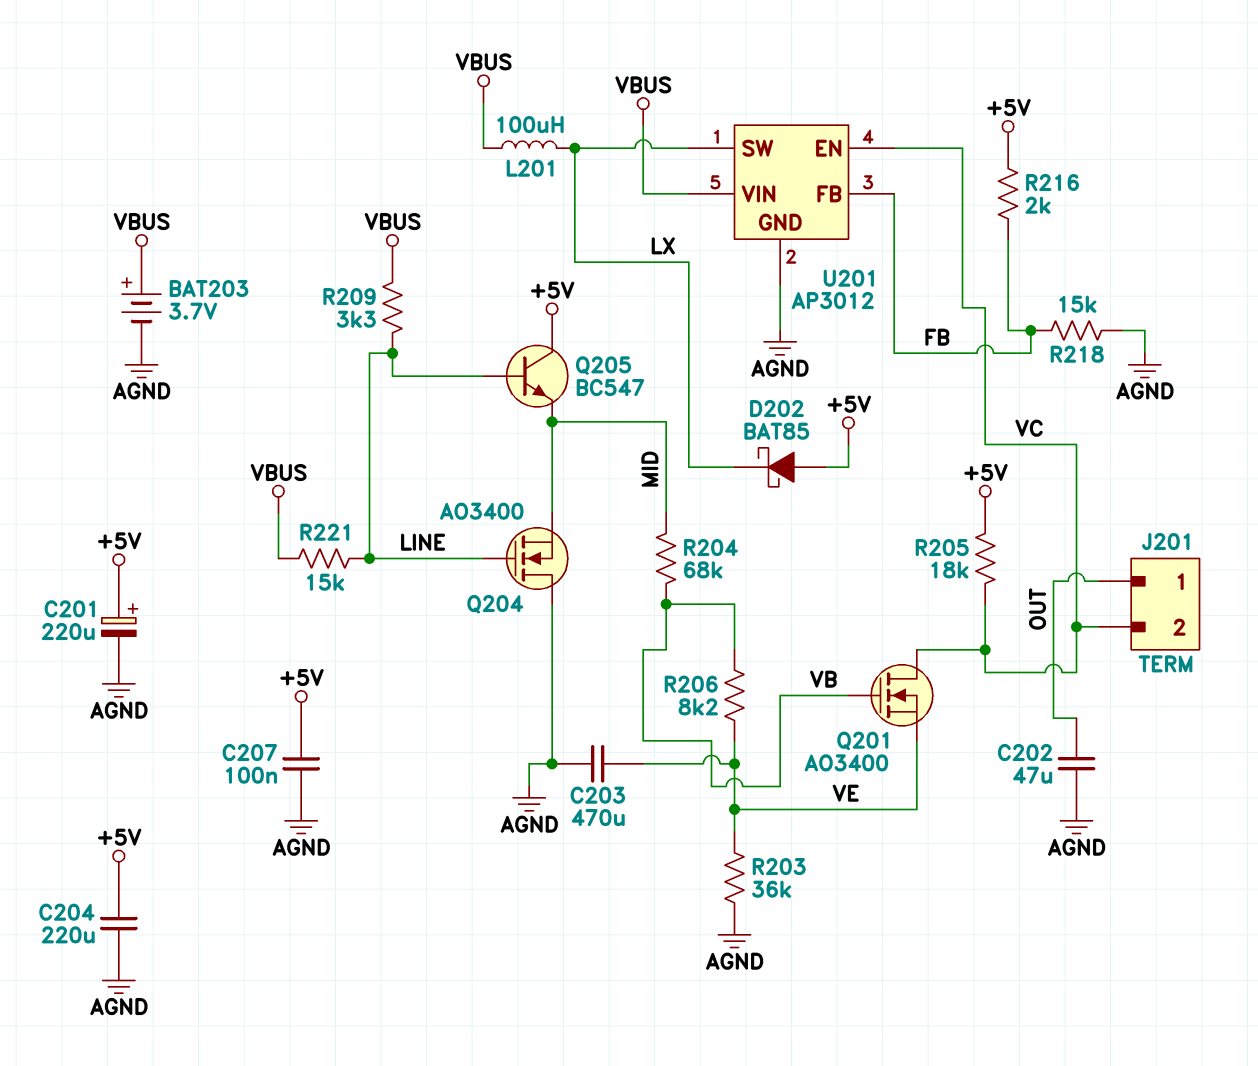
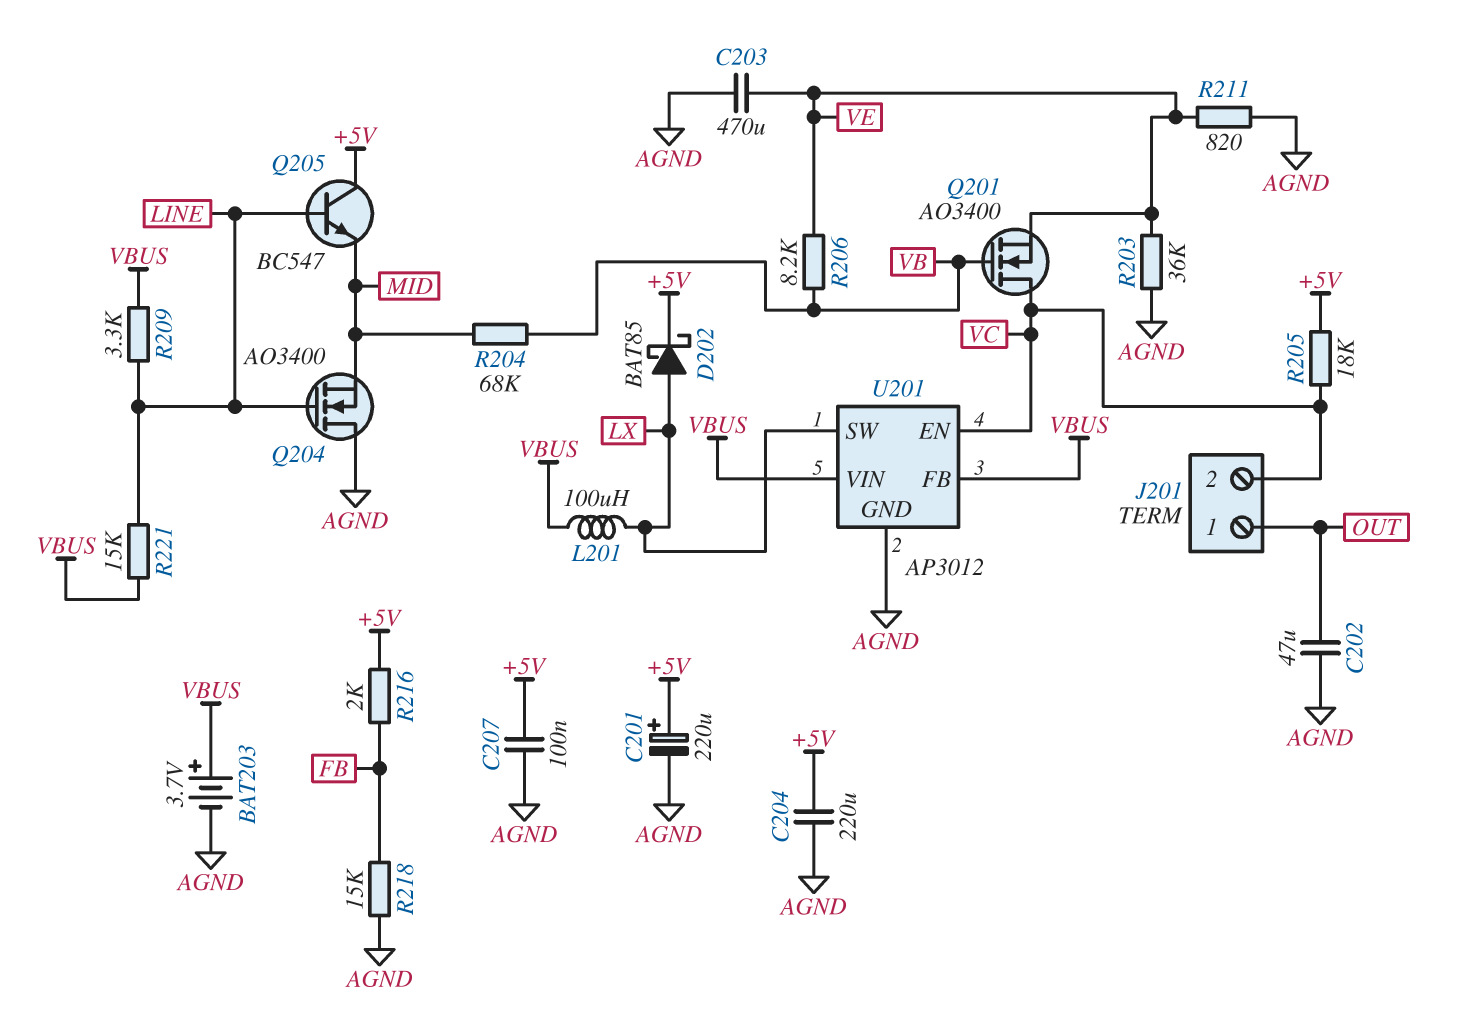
D202: schottky BAT85 (A +5V, K LX) -> schottky BAT85 (A LX, K +5V)
R211: none -> 820 (AGND, VE)
U201 pin FB: FB -> VBUS

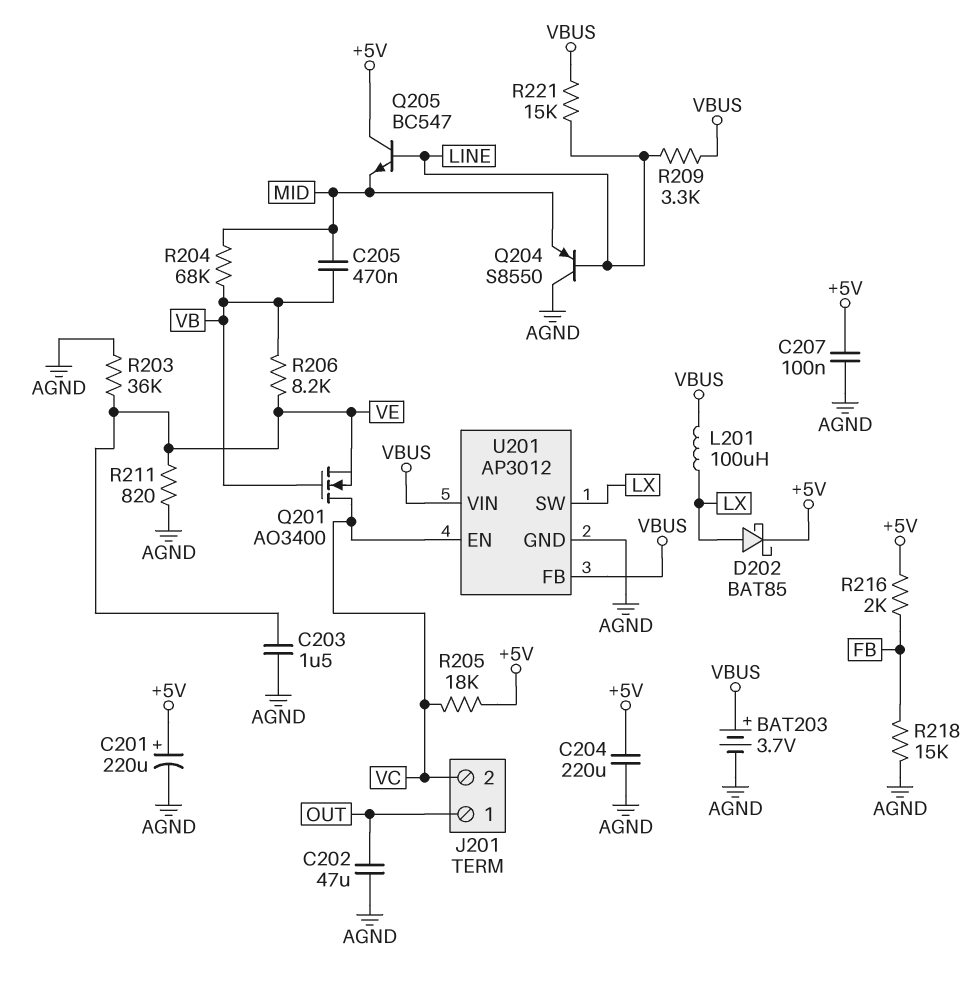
C203: 470uF (AGND, VE) -> 1.5uF (AGND, VE)
C205: none -> 470nF (MID, VB)
Q204: NMOS AO3400 (G LINE, D AGND, S MID) -> PNP S8550 (B LINE, C AGND, E MID)

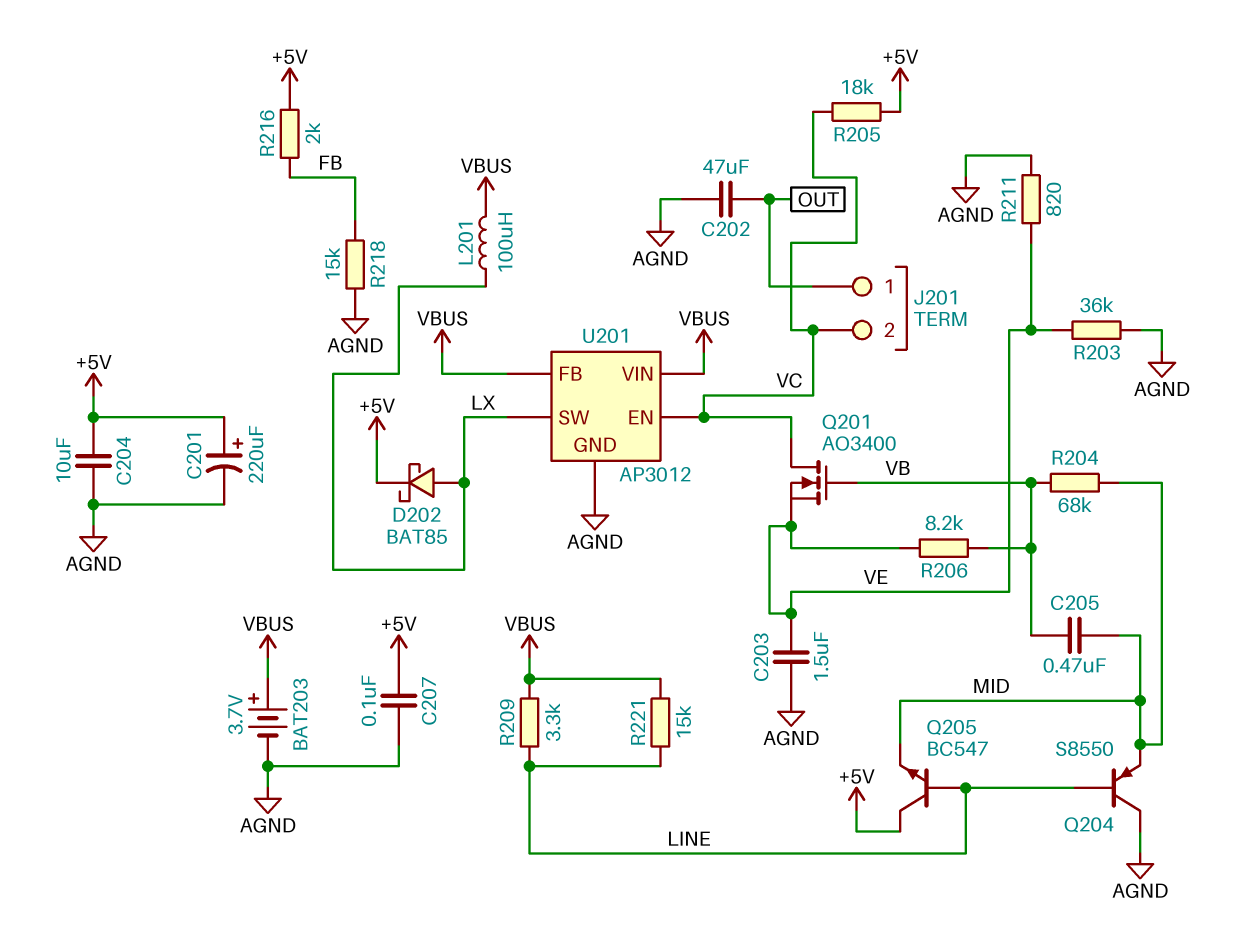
C204: 220uF (+5V, AGND) -> 10uF (+5V, AGND)

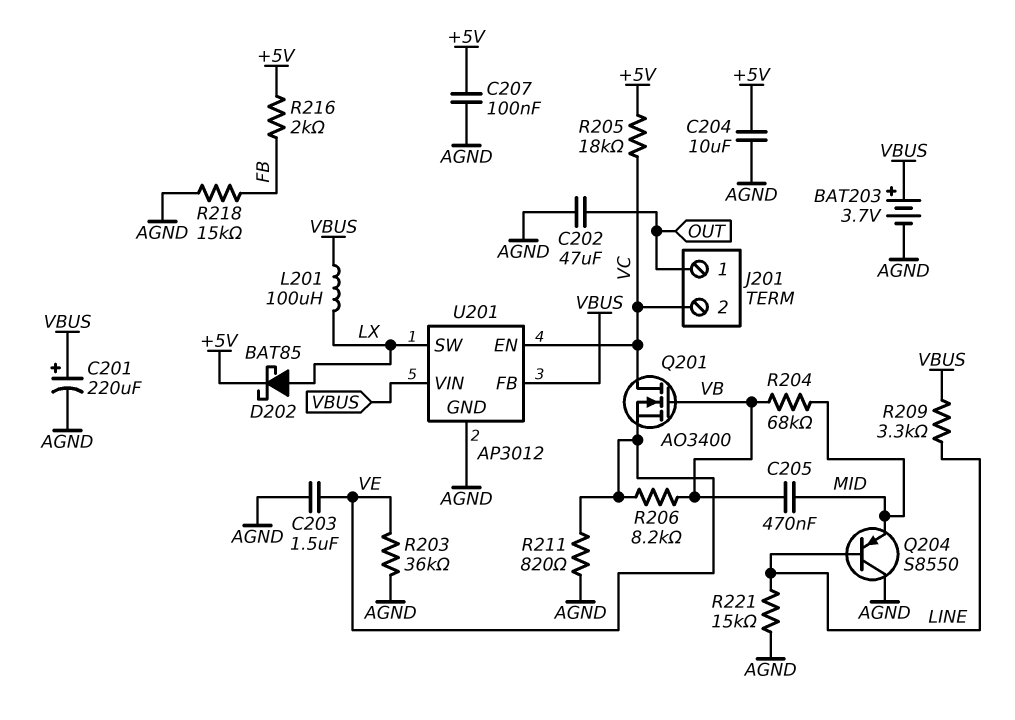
C201: 220uF (plus +5V, minus AGND) -> 220uF (plus VBUS, minus AGND)
Q205: NPN BC547 (B LINE, C +5V, E MID) -> none
R221: 15k (LINE, VBUS) -> 15k (AGND, LINE)

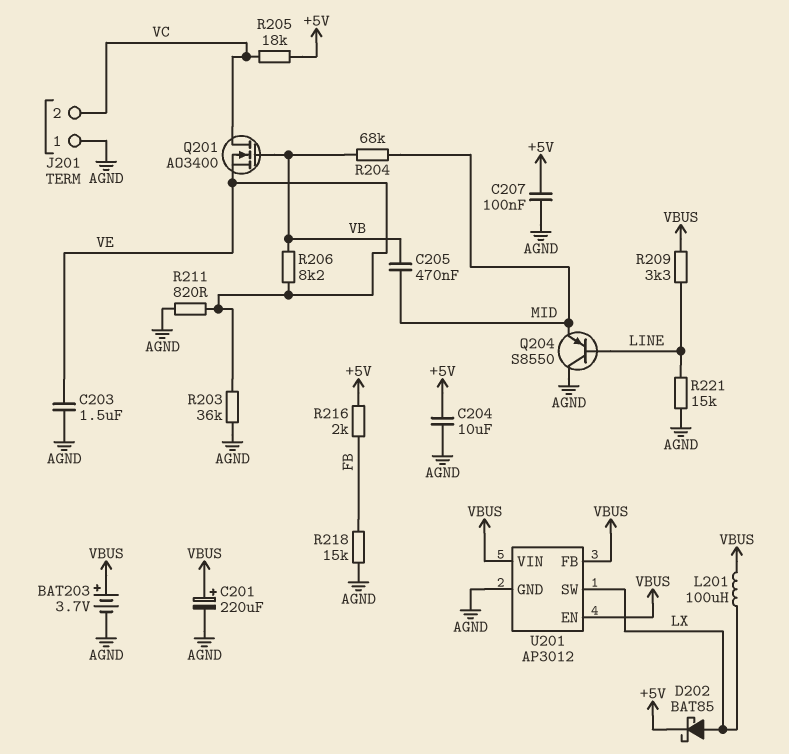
C202: 47uF (AGND, OUT) -> none
J201 pin 1: OUT -> AGND
U201 pin EN: VC -> VBUS

